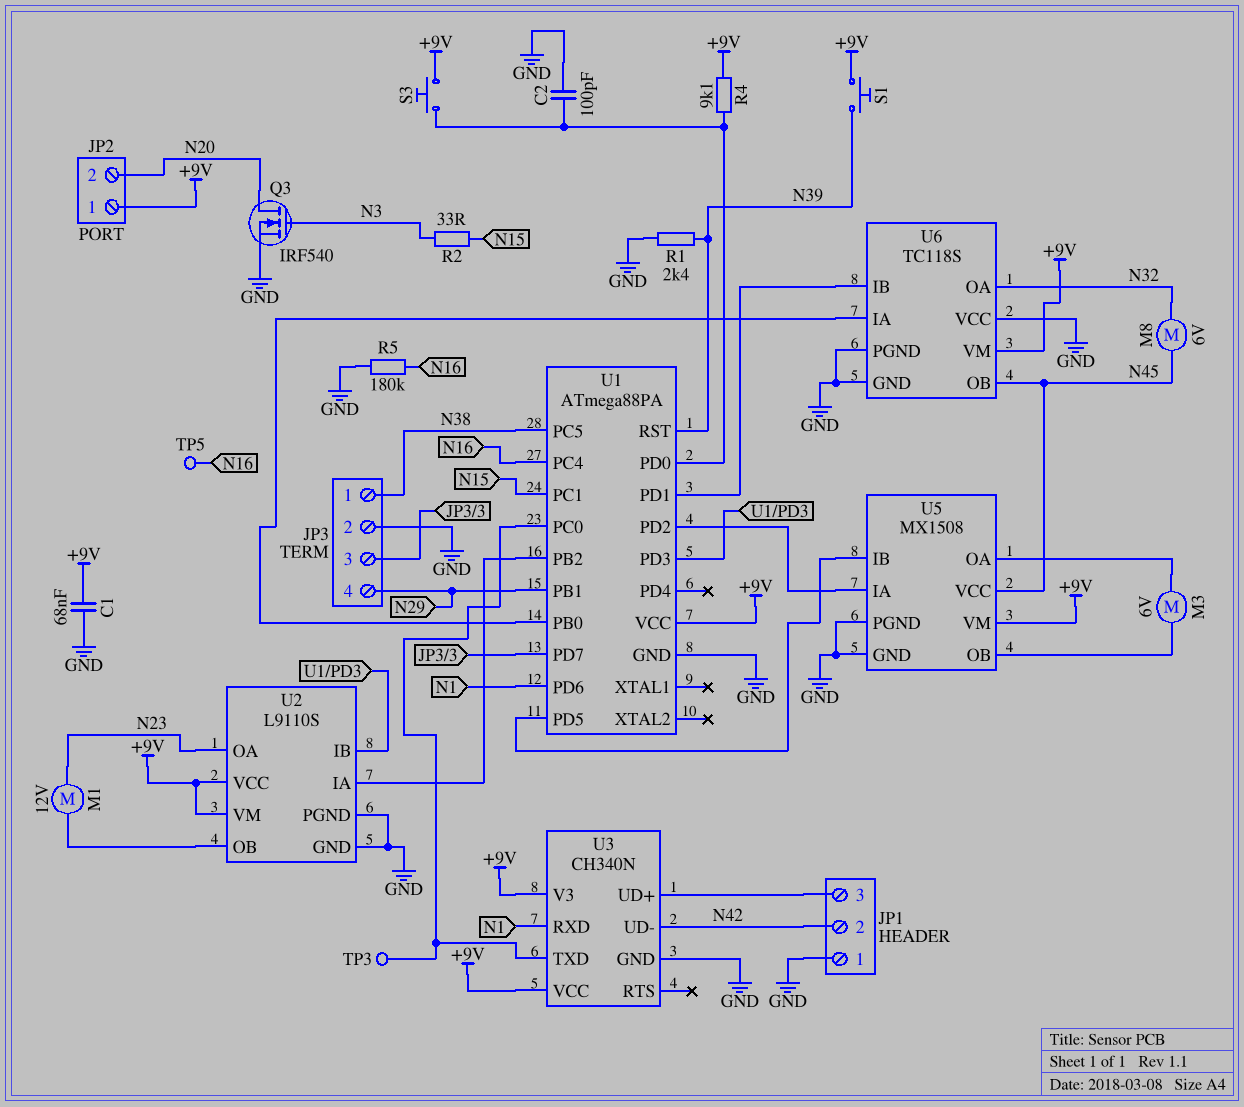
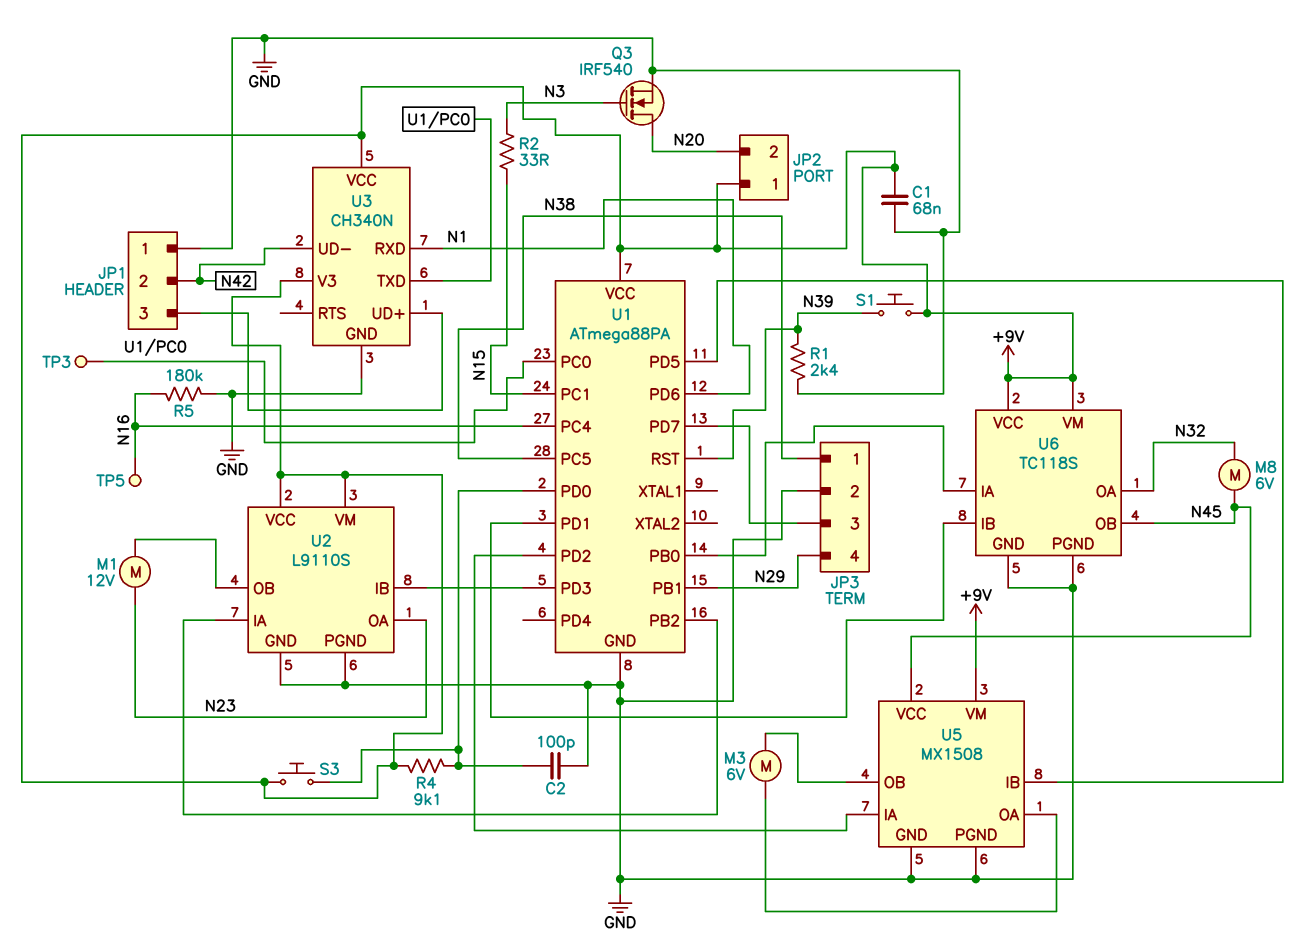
U6 pin VCC: GND -> +9V

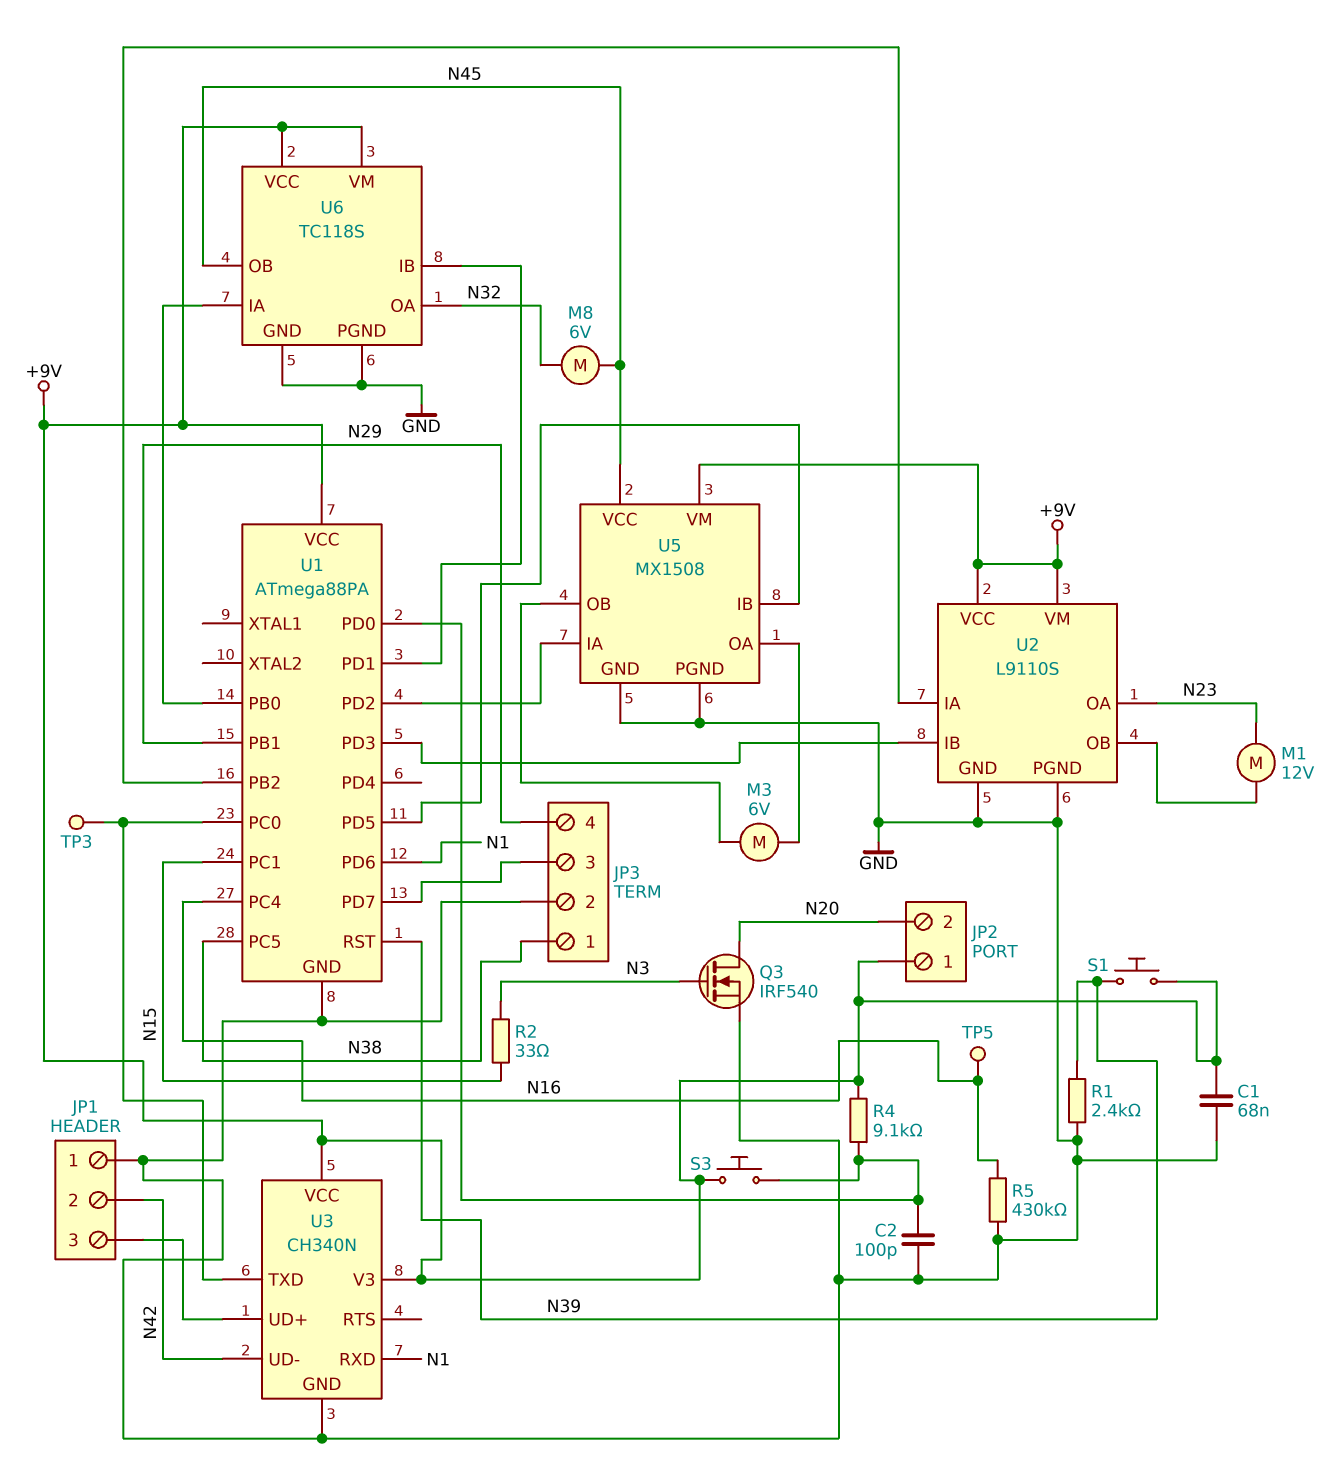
R5: 180k (GND, N16) -> 430k (GND, N16)

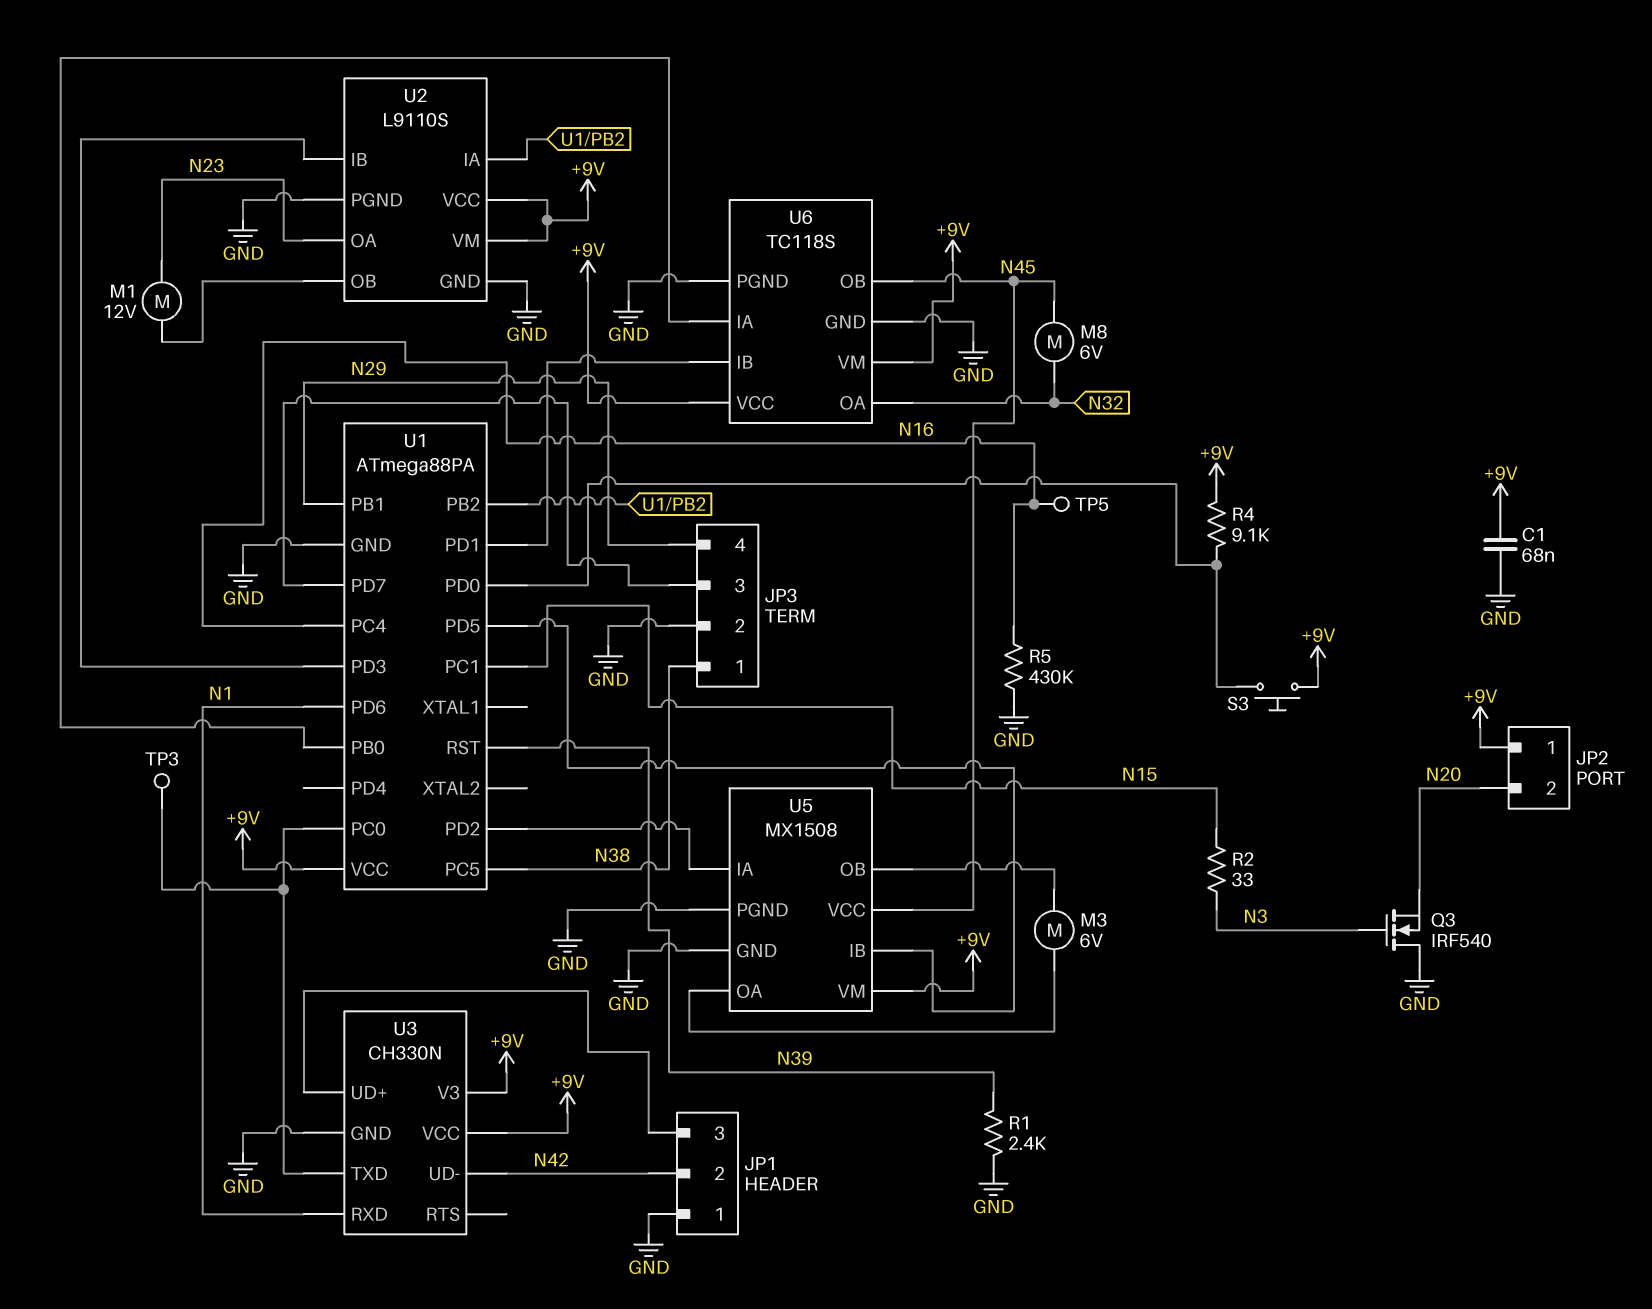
C2: 100pF (GND, U1/PD0) -> none
Q3: NMOS IRF540 (G N3, D N20, S GND) -> NMOS IRF540 (G N3, D GND, S N20)
S1: button (+9V, N39) -> none
U3: CH340N -> CH330N

